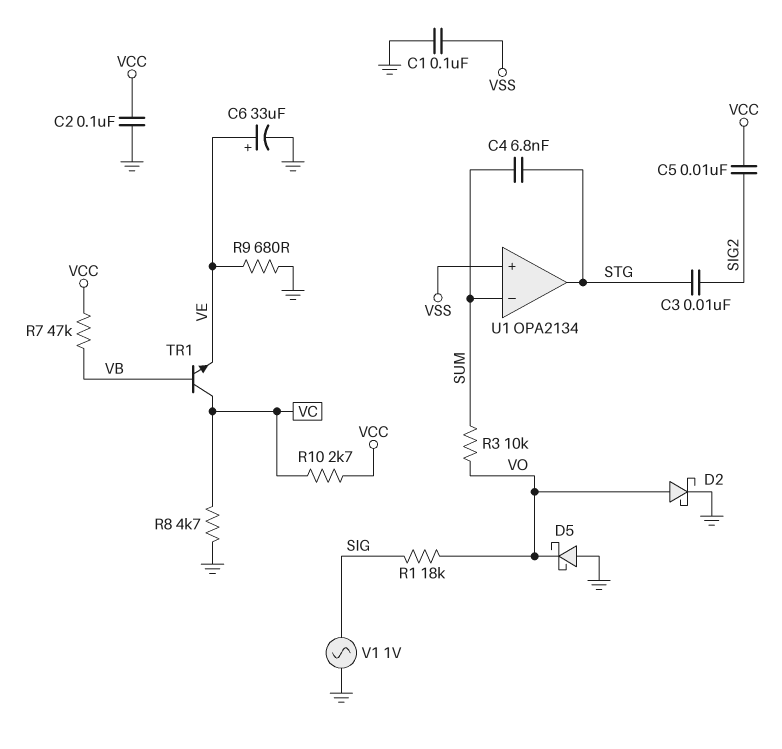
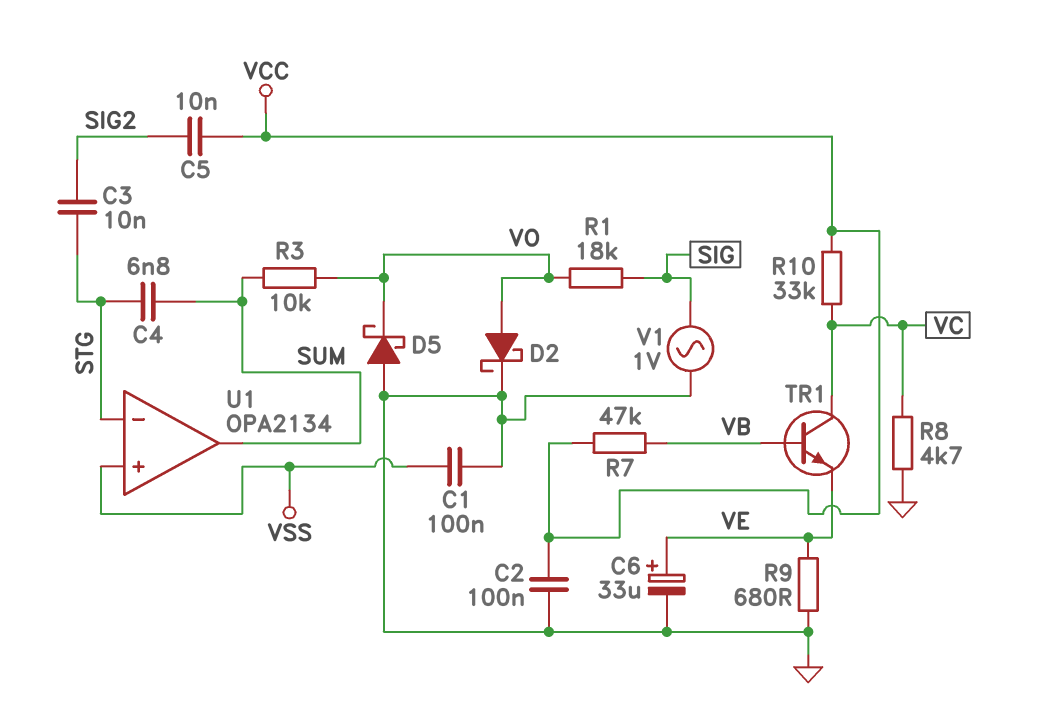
R10: 2.7k (VC, VCC) -> 33k (VC, VCC)
U1 pin in-: SUM -> STG
U1 pin out: STG -> SUM

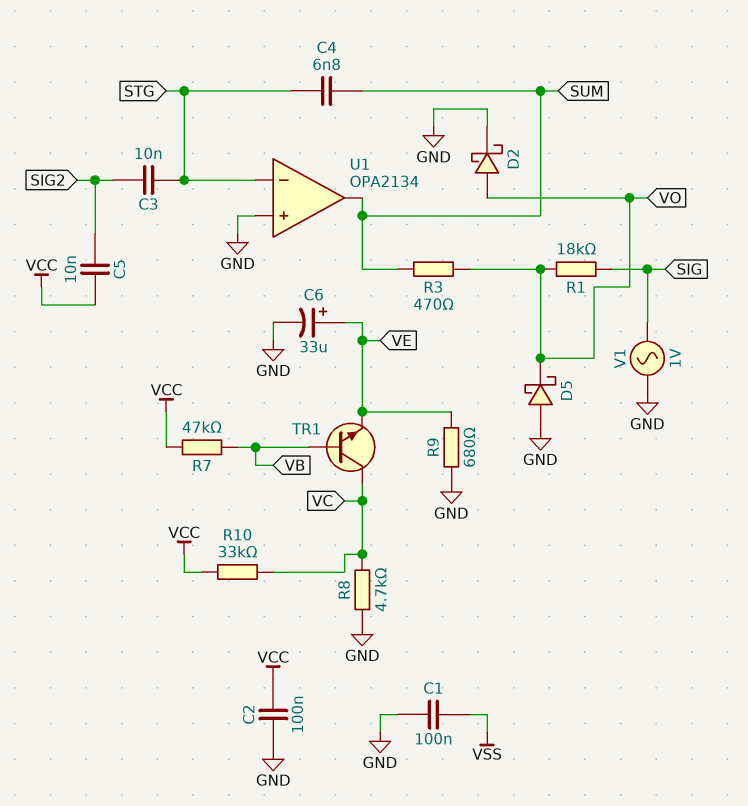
R3: 10k (SUM, VO) -> 470 (SUM, VO)
U1 pin in+: VSS -> GND

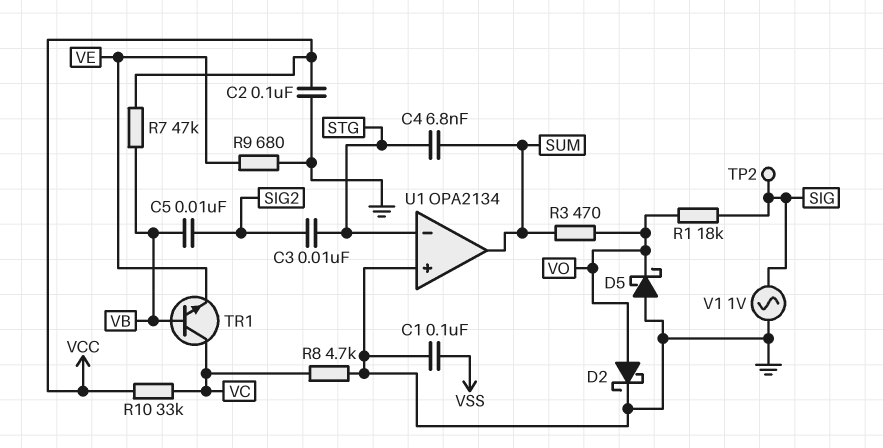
C5: 10nF (SIG2, VCC) -> 10nF (SIG2, VB)
C6: 33uF (plus VE, minus GND) -> none
TP2: none -> test point (SIG)

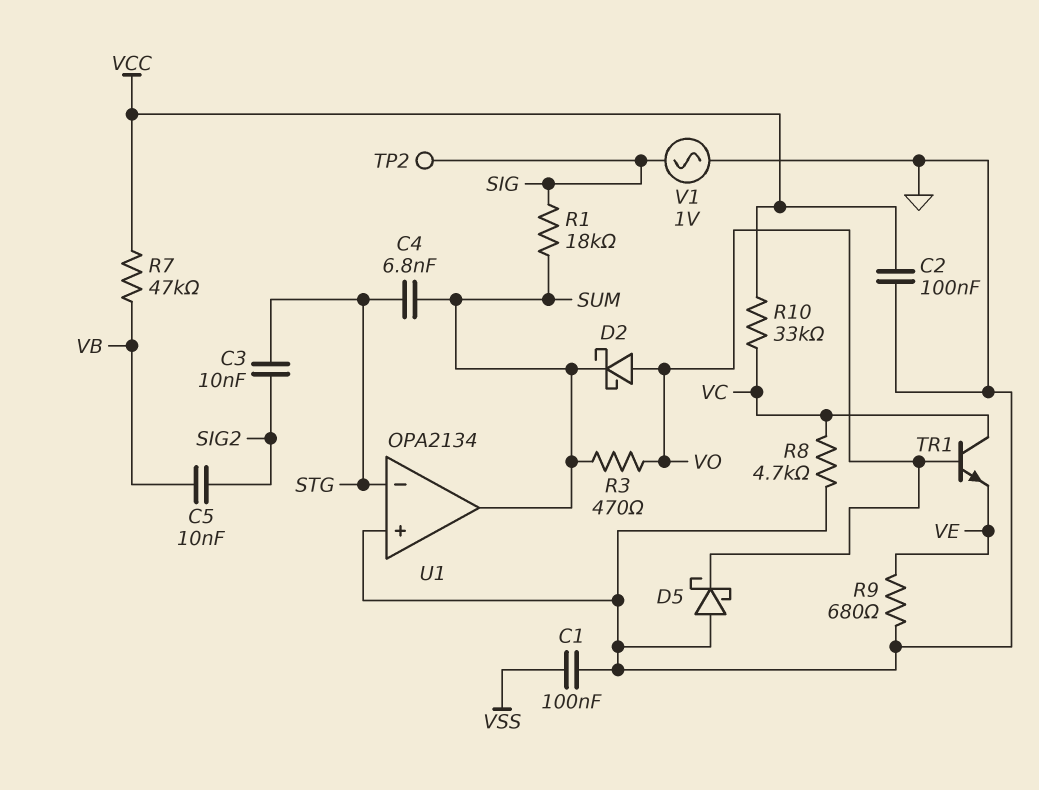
D2: schottky (A VO, K GND) -> schottky (A VO, K SUM)
R1: 18k (SIG, VO) -> 18k (SIG, SUM)
TR1: NPN (B VB, C VC, E VE) -> NPN (B VO, C VC, E VE)

